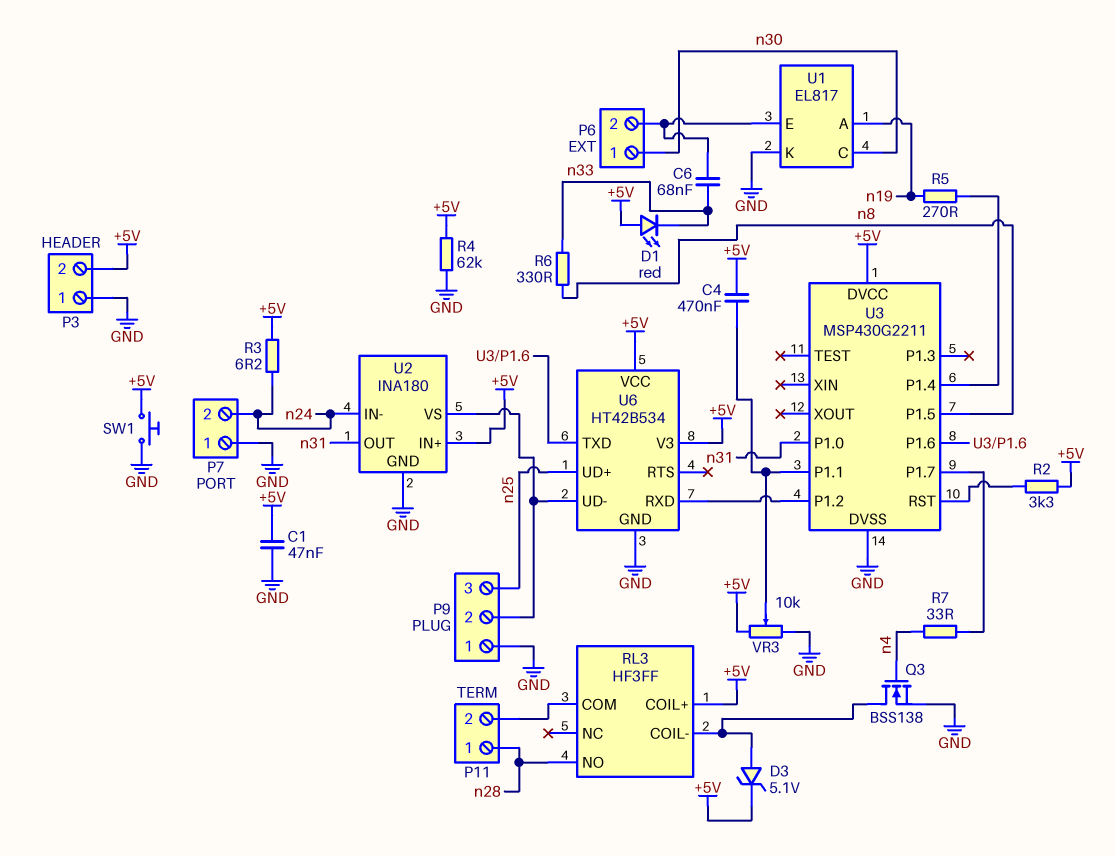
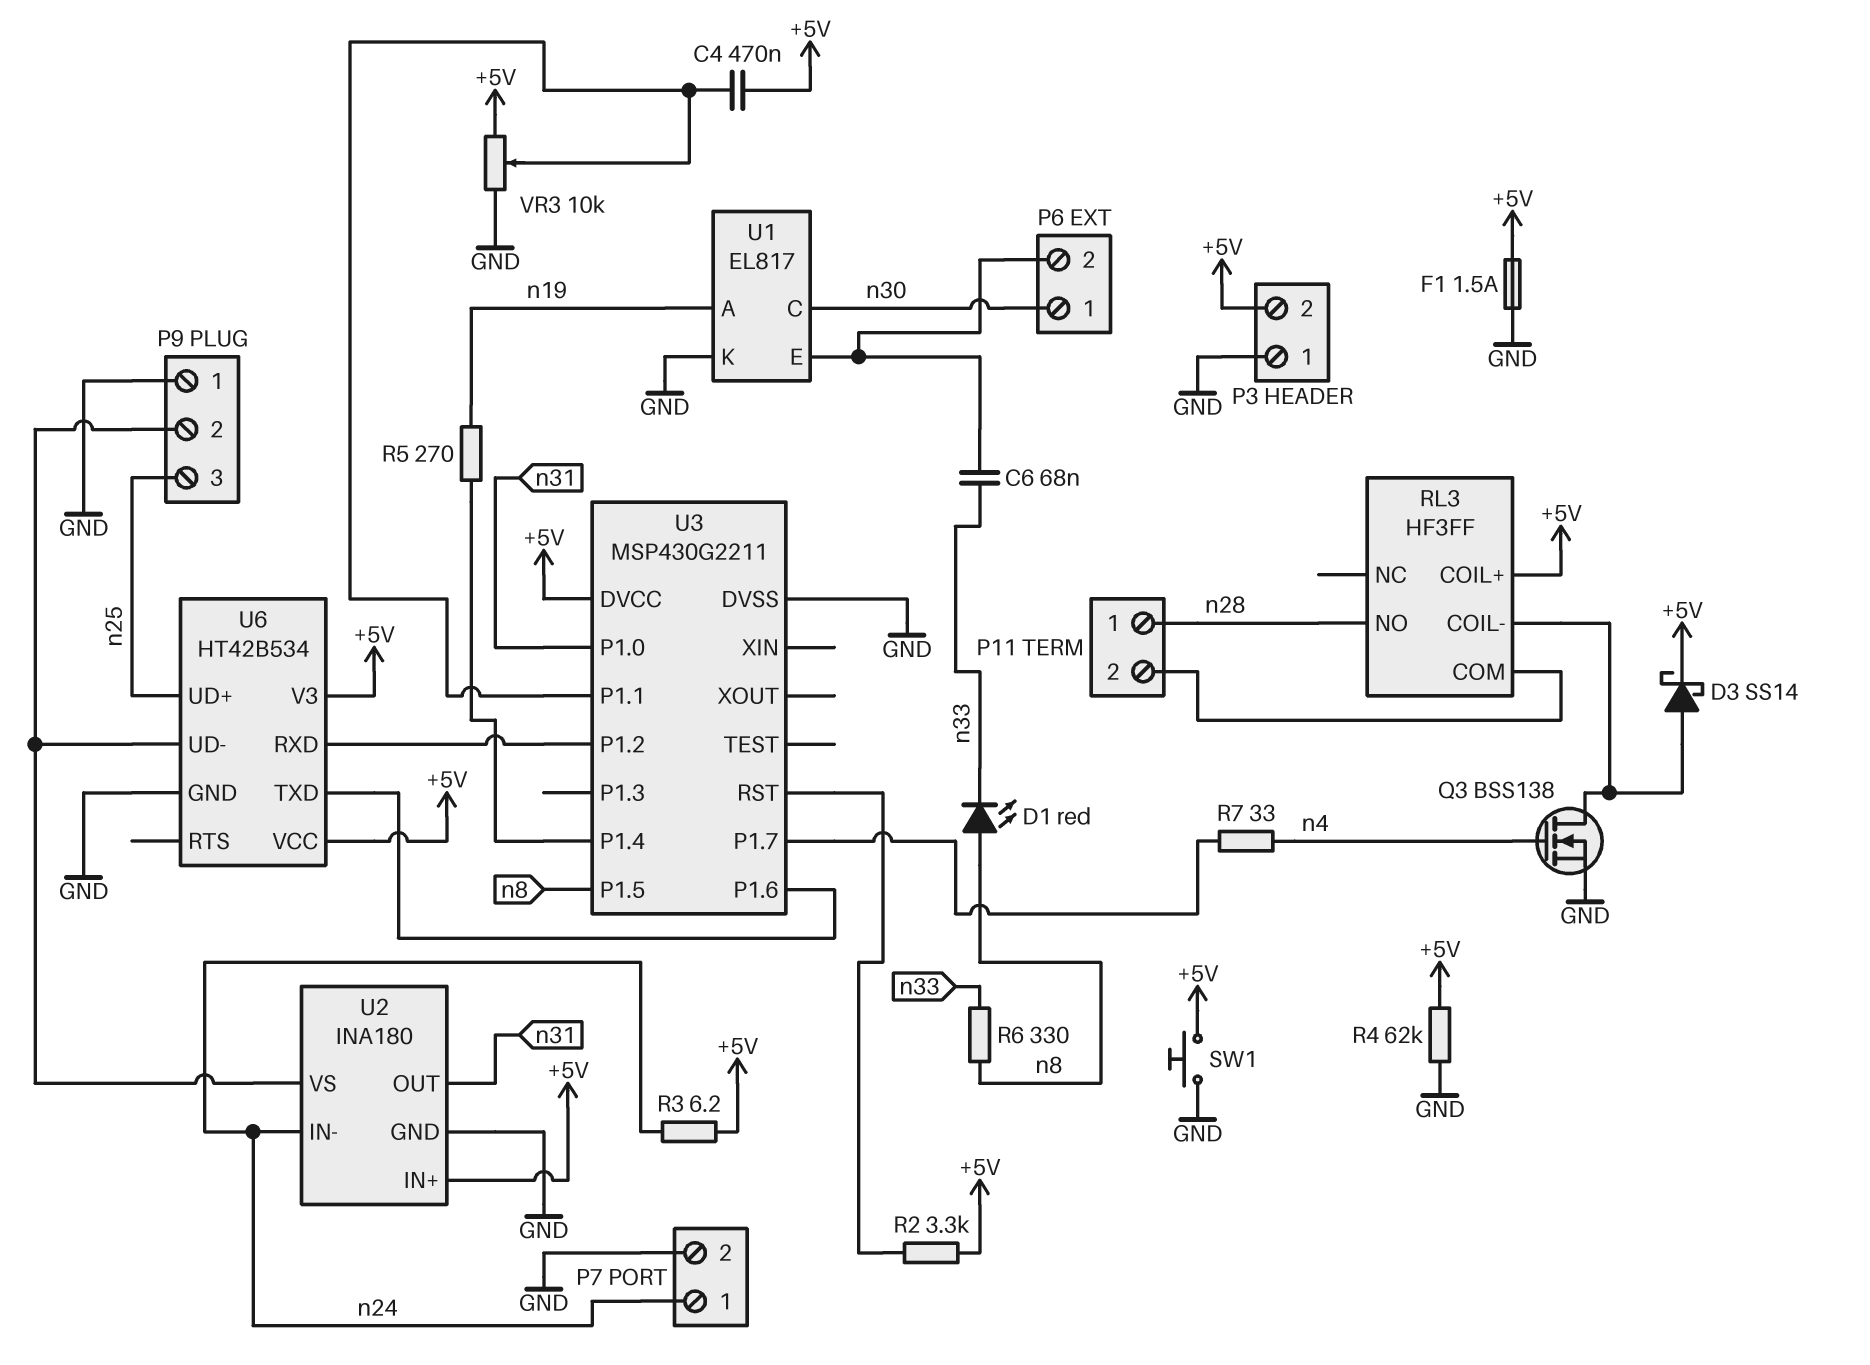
C1: 47nF (+5V, GND) -> none
D1: LED red (A +5V, K n33) -> LED red (A n8, K n33)
D3: zener 5.1V (A RL3/COIL-, K +5V) -> schottky SS14 (A RL3/COIL-, K +5V)
F1: none -> 1.5A (+5V, GND)
P7 pin 1: GND -> n24
P7 pin 2: n24 -> GND

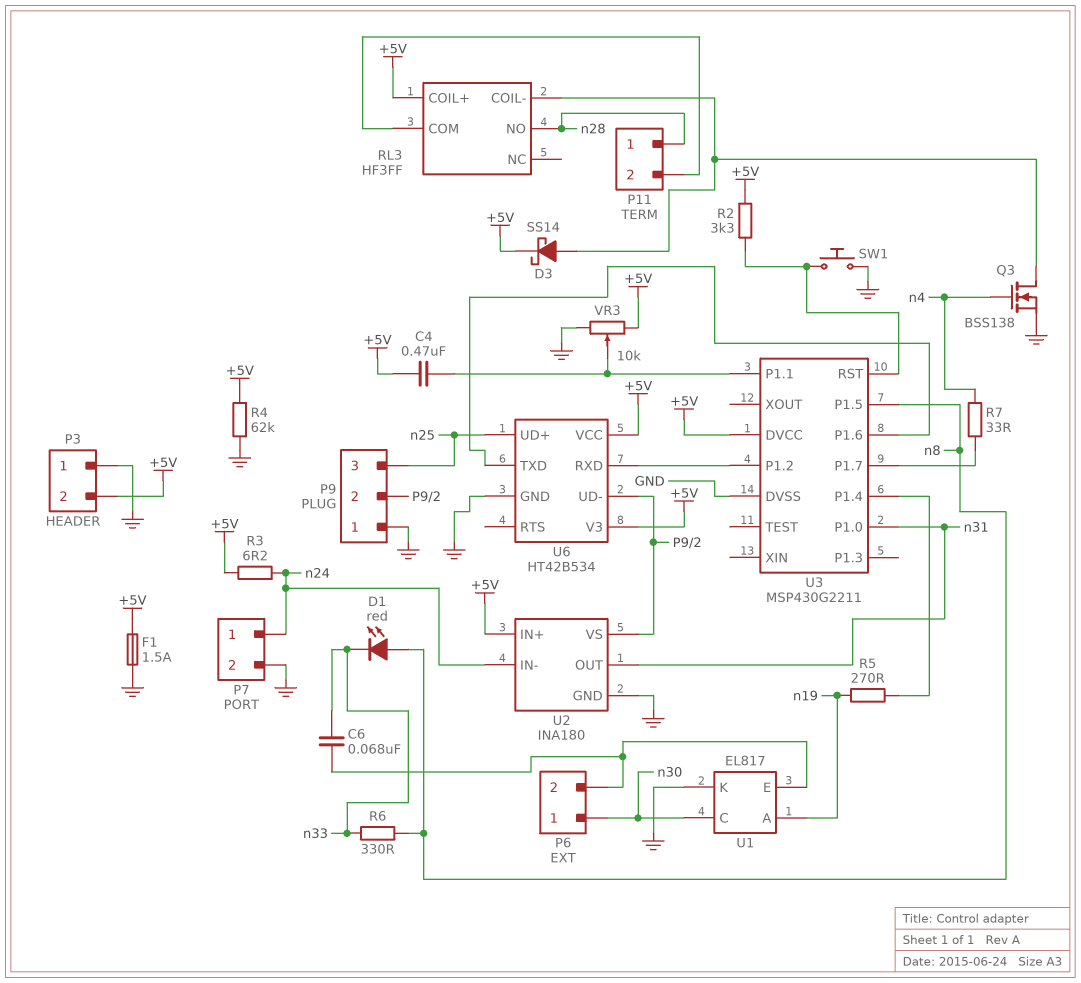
SW1: button (+5V, GND) -> button (GND, U3/RST)

